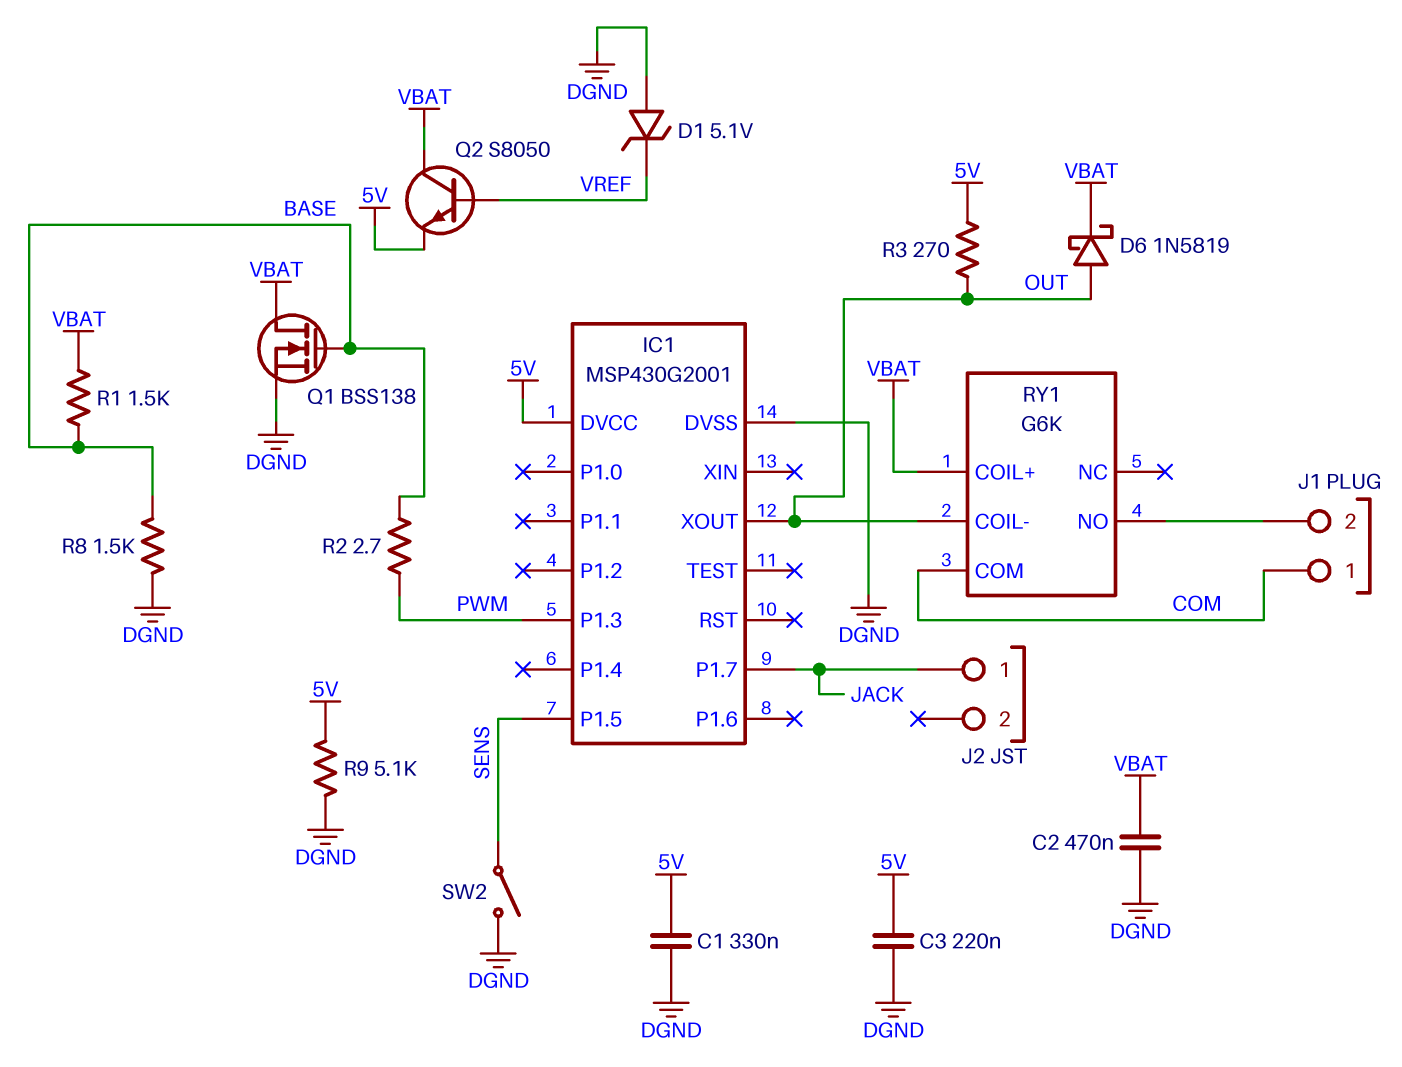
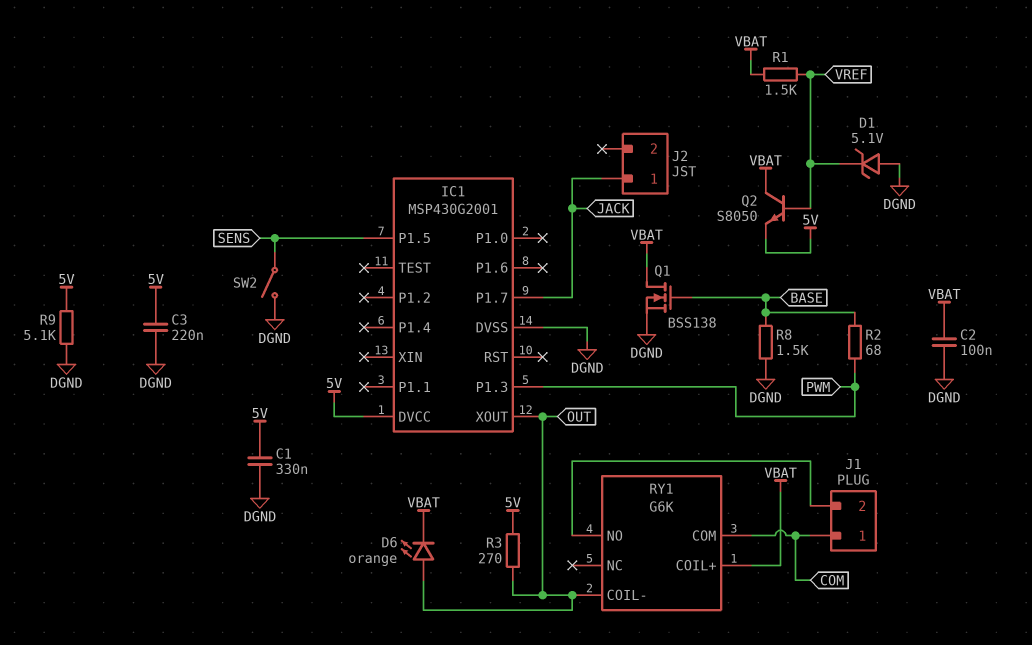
C2: 470nF (DGND, VBAT) -> 100nF (DGND, VBAT)
D6: schottky 1N5819 (A OUT, K VBAT) -> LED orange (A OUT, K VBAT)
R1: 1.5k (BASE, VBAT) -> 1.5k (VBAT, VREF)
R2: 2.7 (BASE, PWM) -> 68 (BASE, PWM)

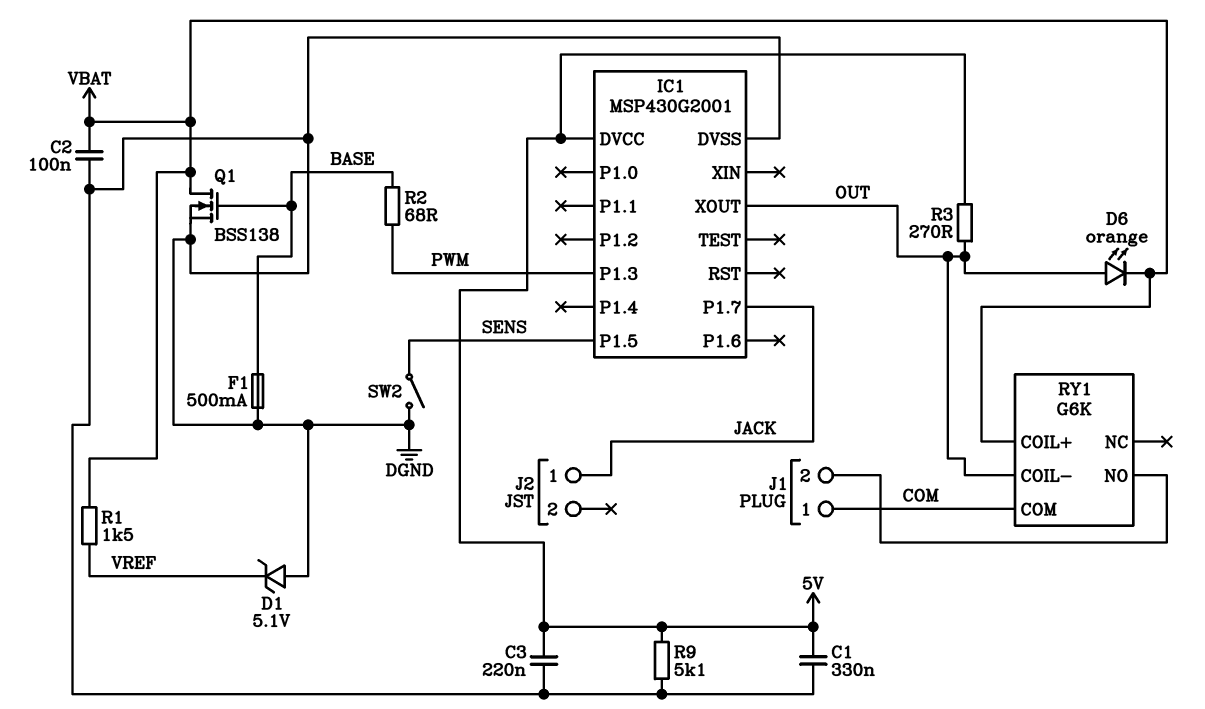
F1: none -> 500mA (BASE, DGND)
Q2: NPN S8050 (B VREF, C VBAT, E 5V) -> none
R8: 1.5k (BASE, DGND) -> none

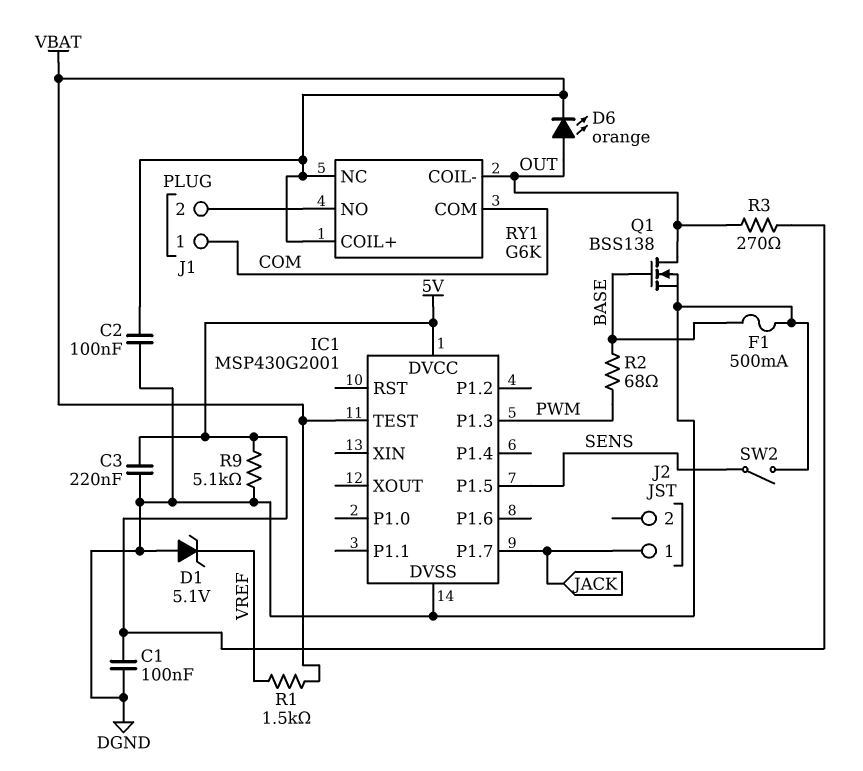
C1: 330nF (5V, DGND) -> 100nF (5V, DGND)
IC1 pin TEST: none -> VBAT
IC1 pin XOUT: OUT -> none
Q1: NMOS BSS138 (G BASE, D VBAT, S DGND) -> NMOS BSS138 (G BASE, D OUT, S DGND)
RY1 pin NC: none -> VBAT

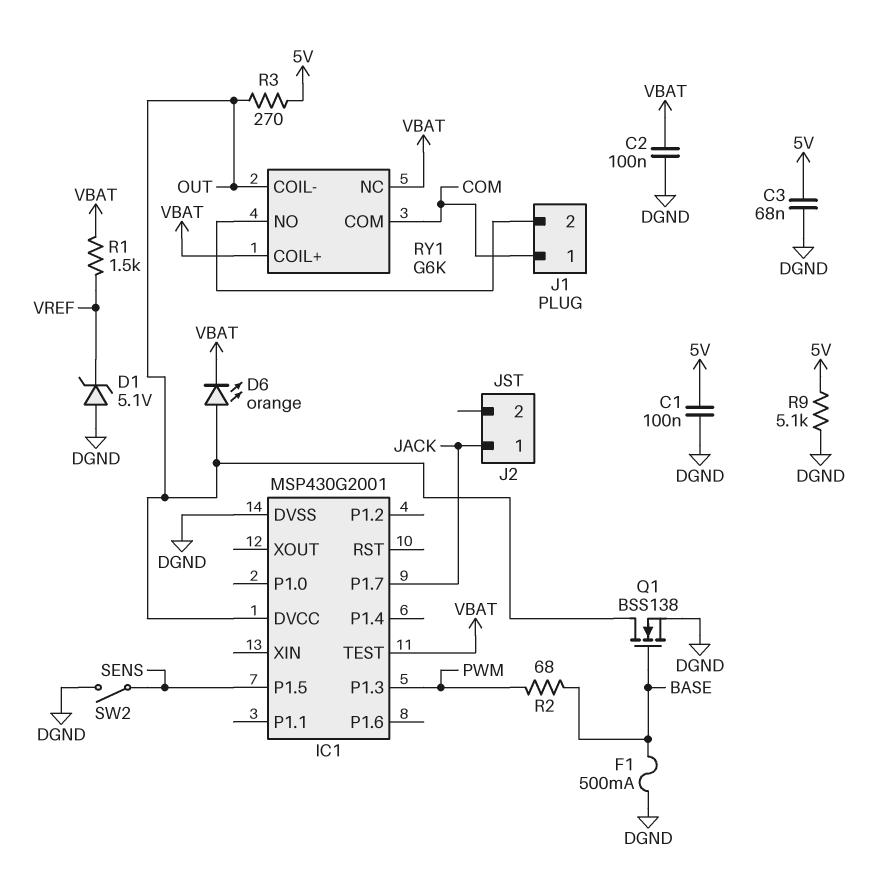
C3: 220nF (5V, DGND) -> 68nF (5V, DGND)
IC1 pin DVCC: 5V -> OUT

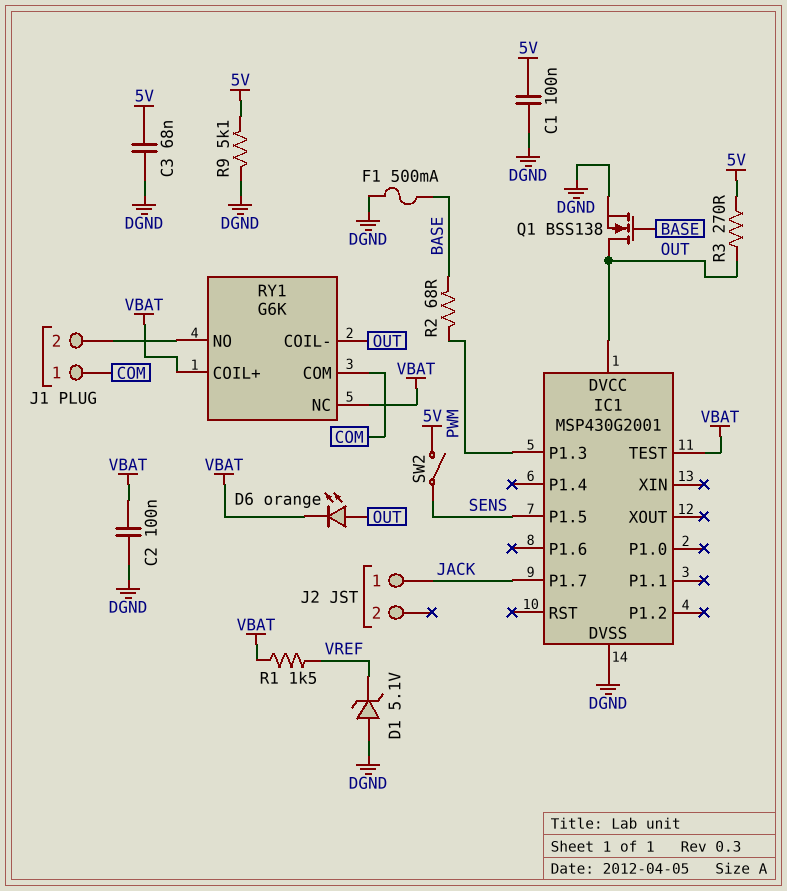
SW2: switch (DGND, SENS) -> switch (5V, SENS)

